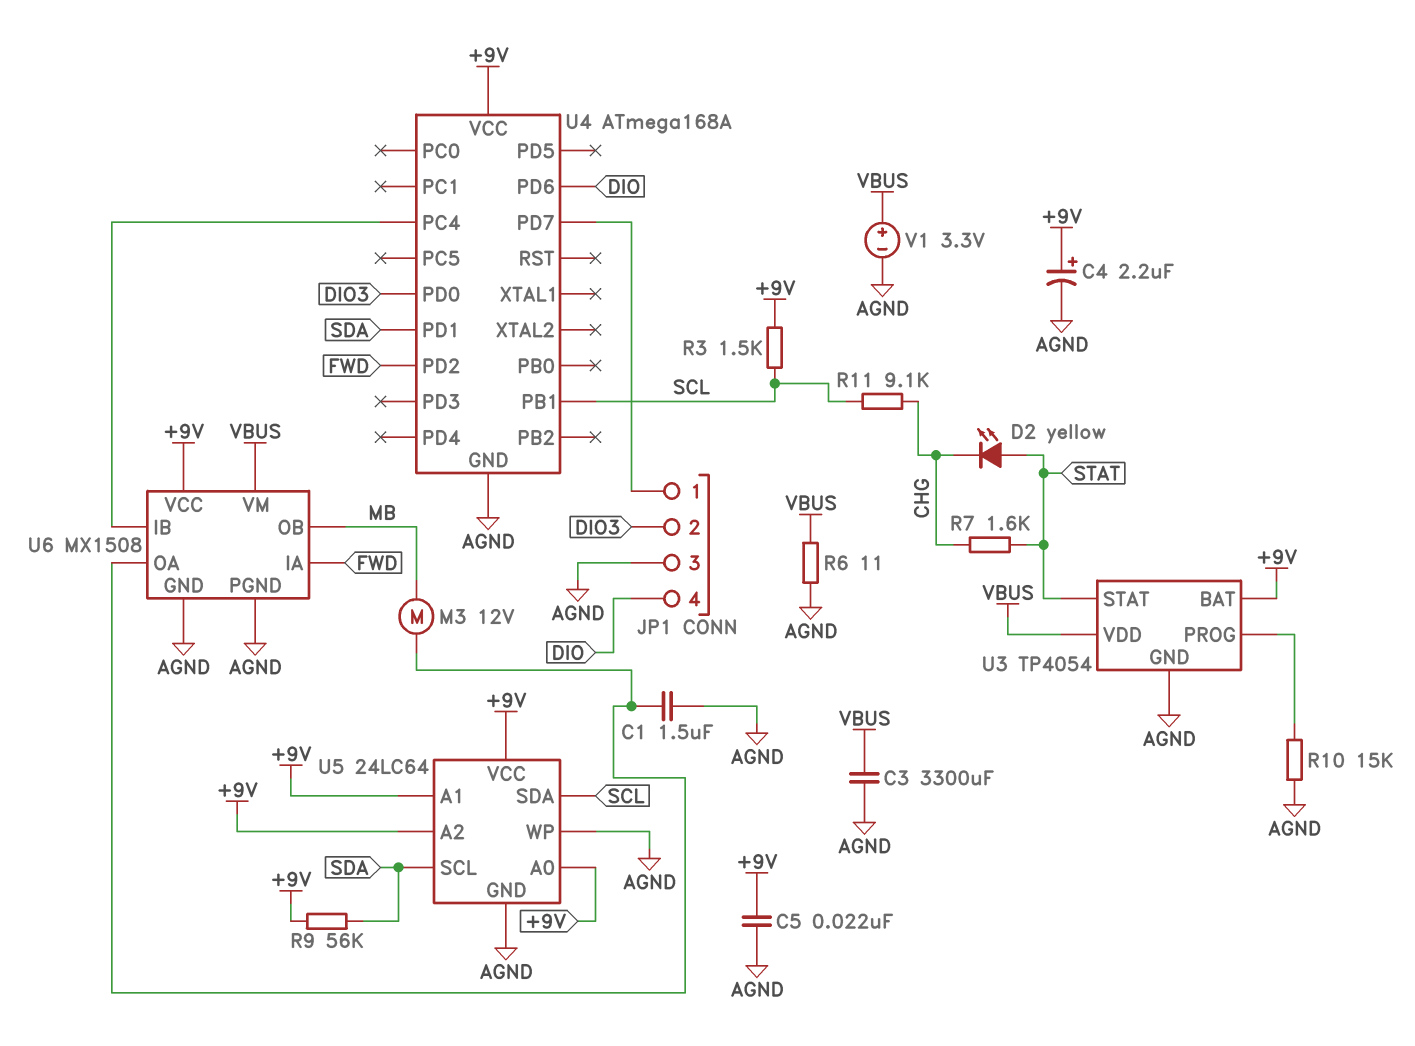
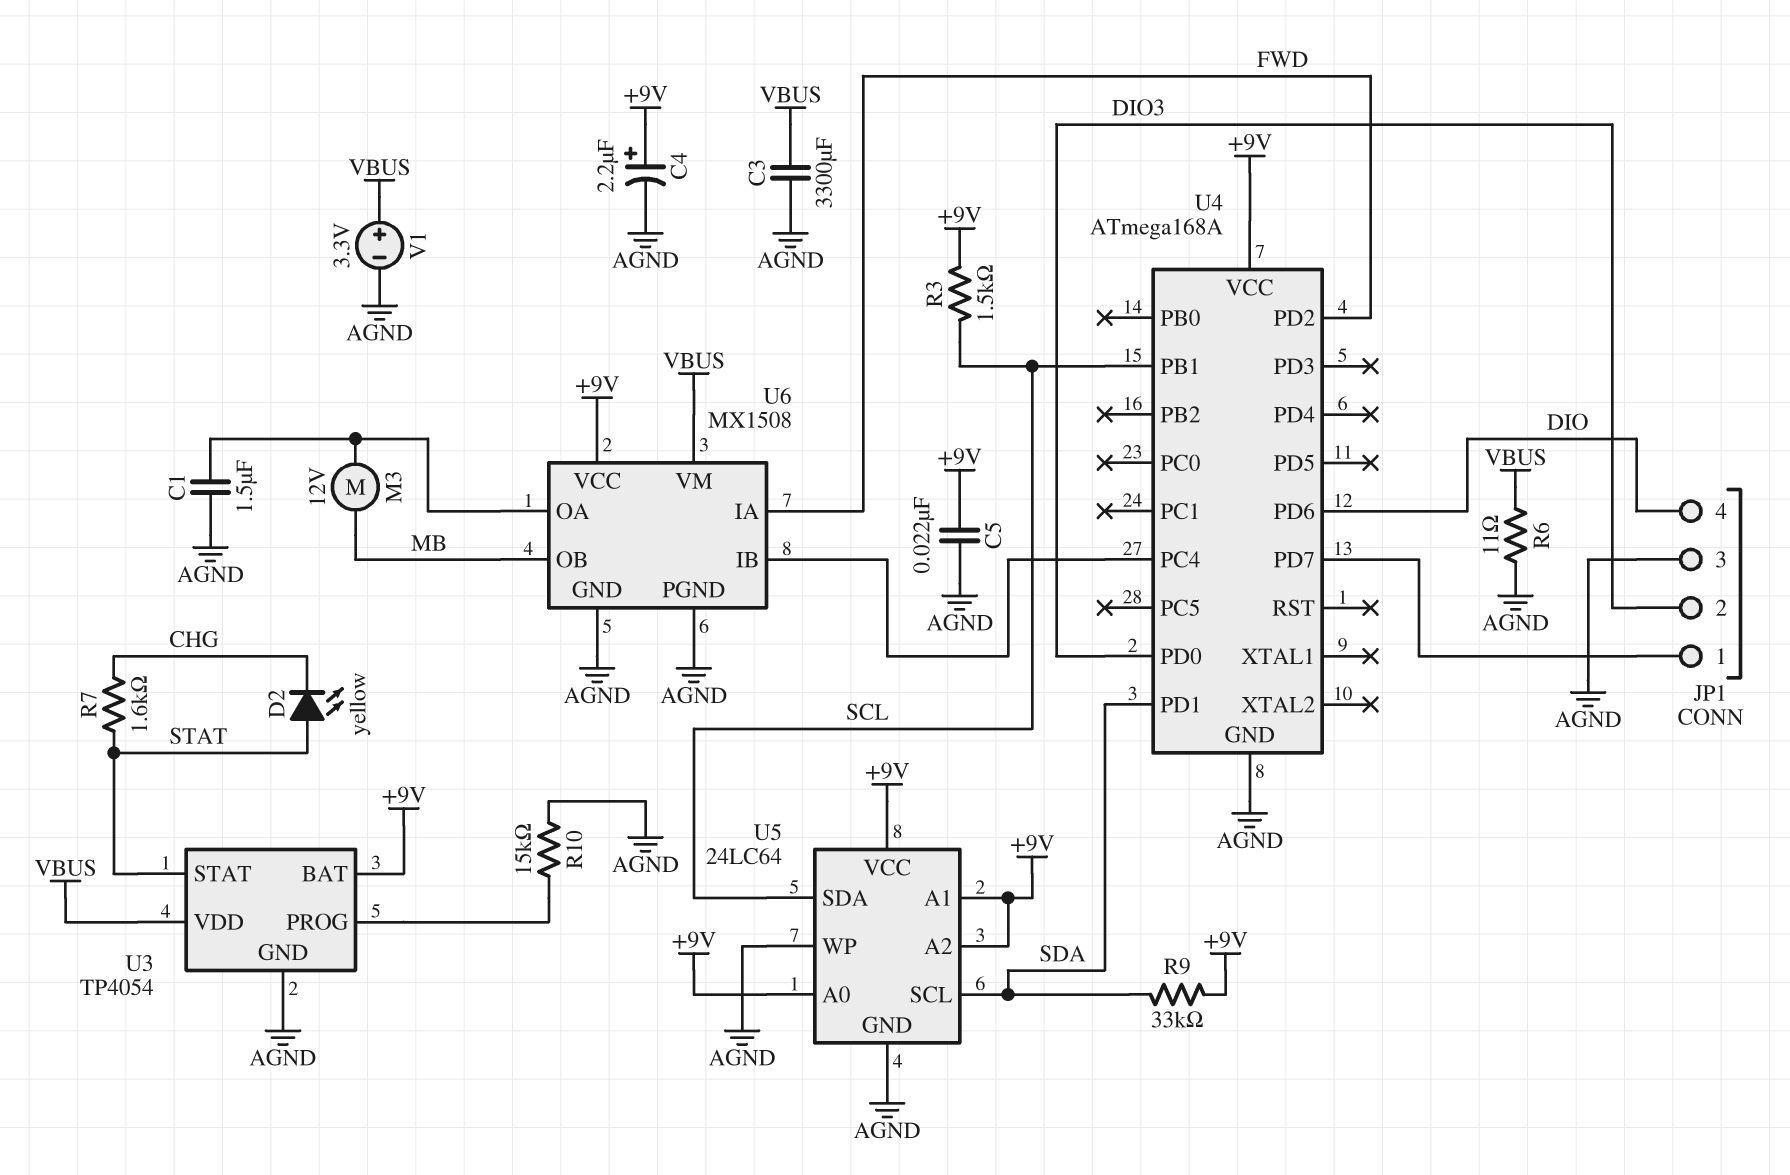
R9: 56k (+9V, SDA) -> 33k (+9V, SDA)
R11: 9.1k (CHG, SCL) -> none

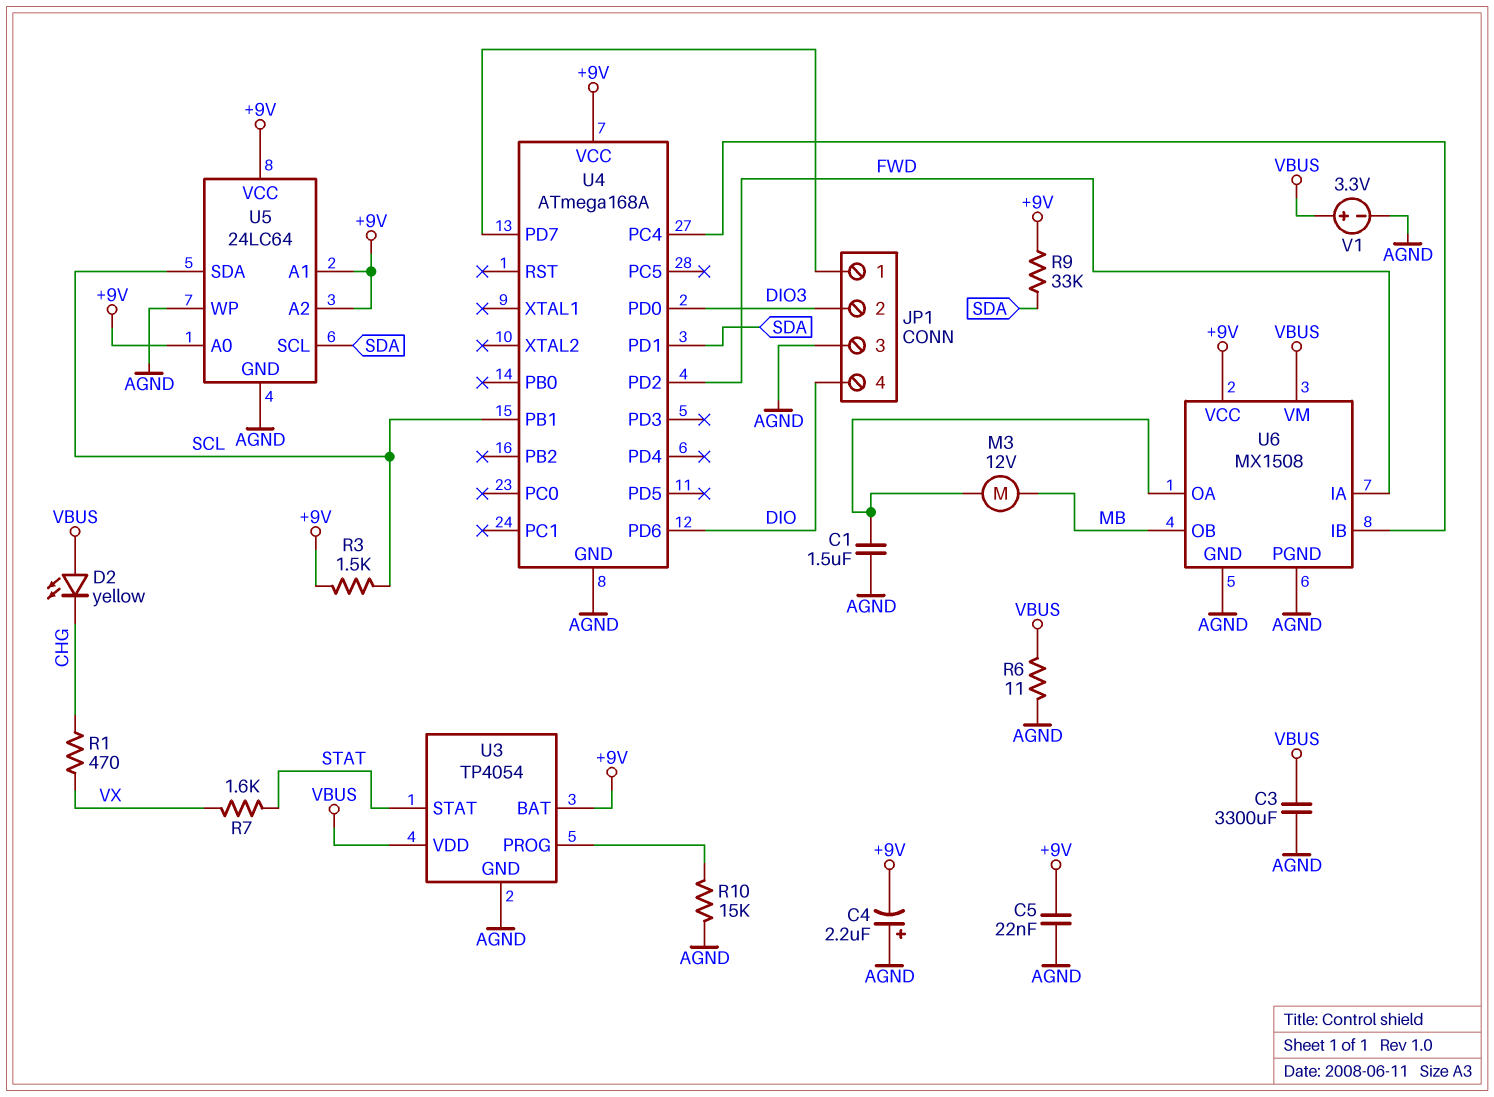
C4: 2.2uF (plus +9V, minus AGND) -> 2.2uF (plus AGND, minus +9V)
D2: LED yellow (A STAT, K CHG) -> LED yellow (A VBUS, K CHG)
R1: none -> 470 (CHG, VX)
R7: 1.6k (CHG, STAT) -> 1.6k (STAT, VX)

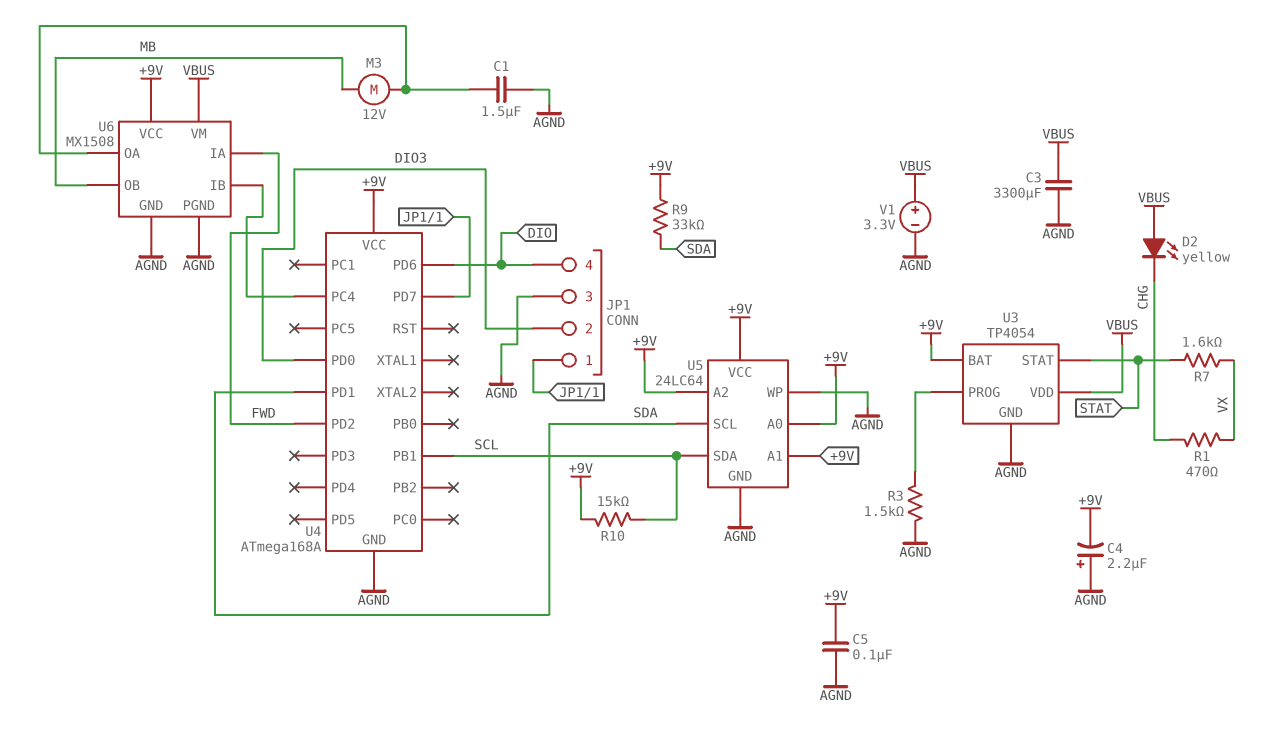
C5: 22nF (+9V, AGND) -> 100nF (+9V, AGND)
R3: 1.5k (+9V, SCL) -> 1.5k (AGND, U3/PROG)
R6: 11 (AGND, VBUS) -> none
R10: 15k (AGND, U3/PROG) -> 15k (+9V, SCL)

